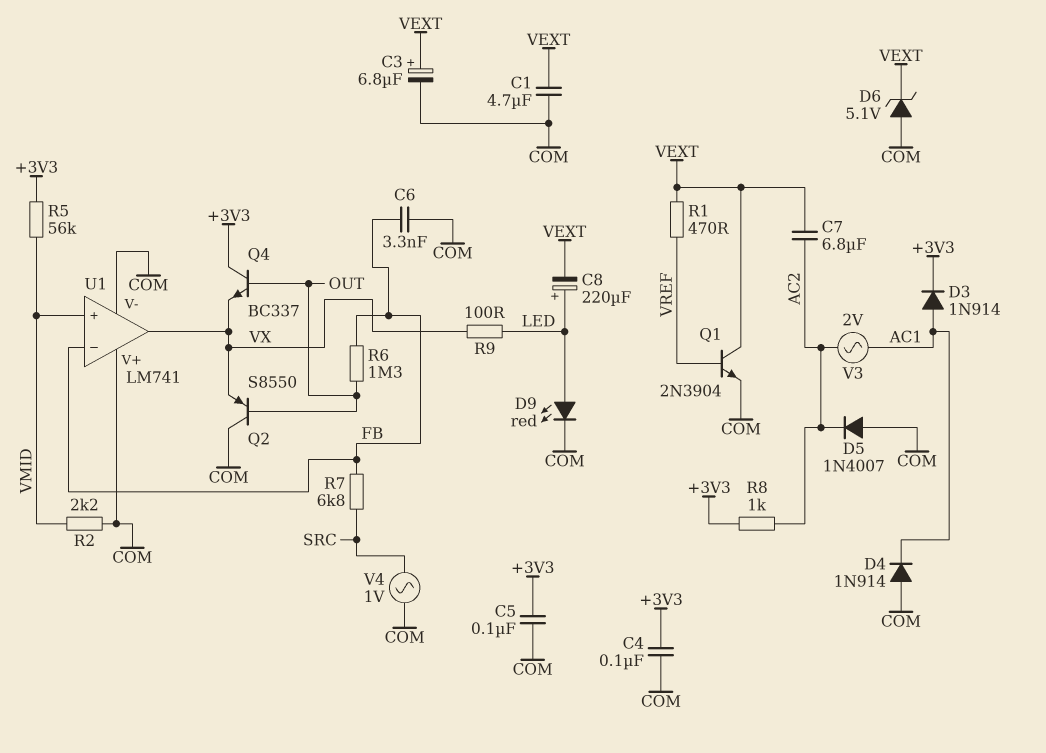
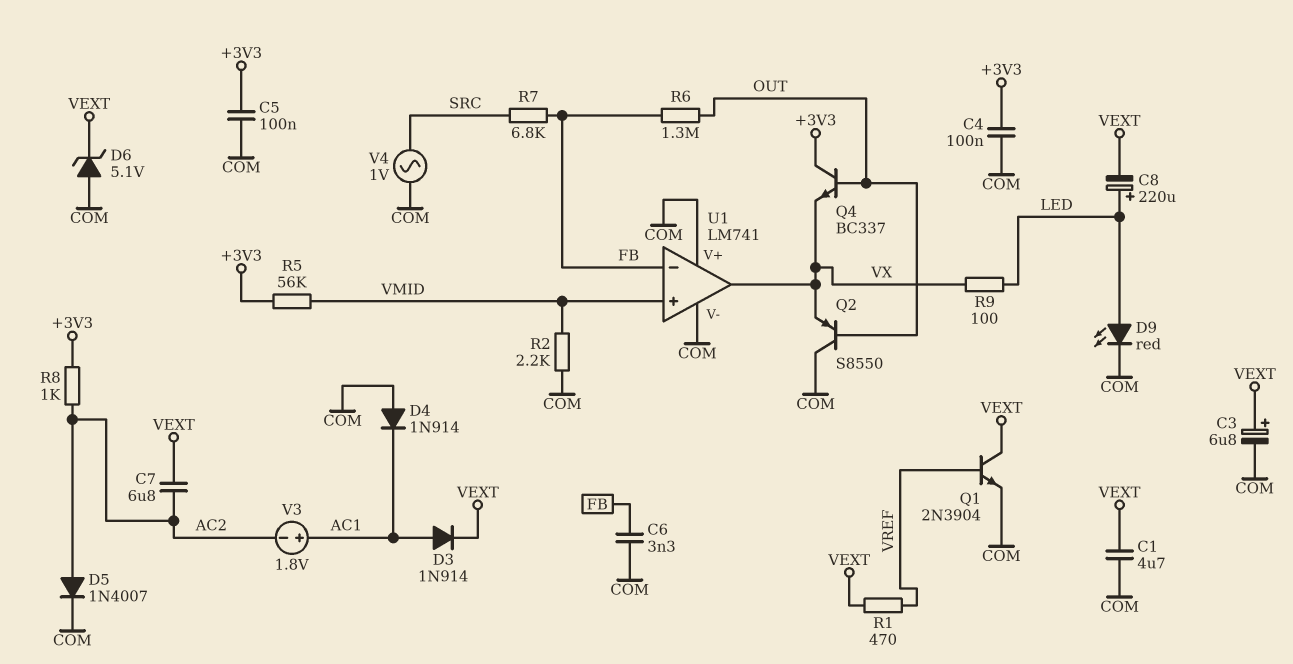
D3: diode 1N914 (A AC1, K +3V3) -> diode 1N914 (A AC1, K VEXT)
D5: diode 1N4007 (A COM, K AC2) -> diode 1N4007 (A AC2, K COM)
V3: AC 2V (AC1, AC2) -> 1.8V (plus AC1, minus AC2)

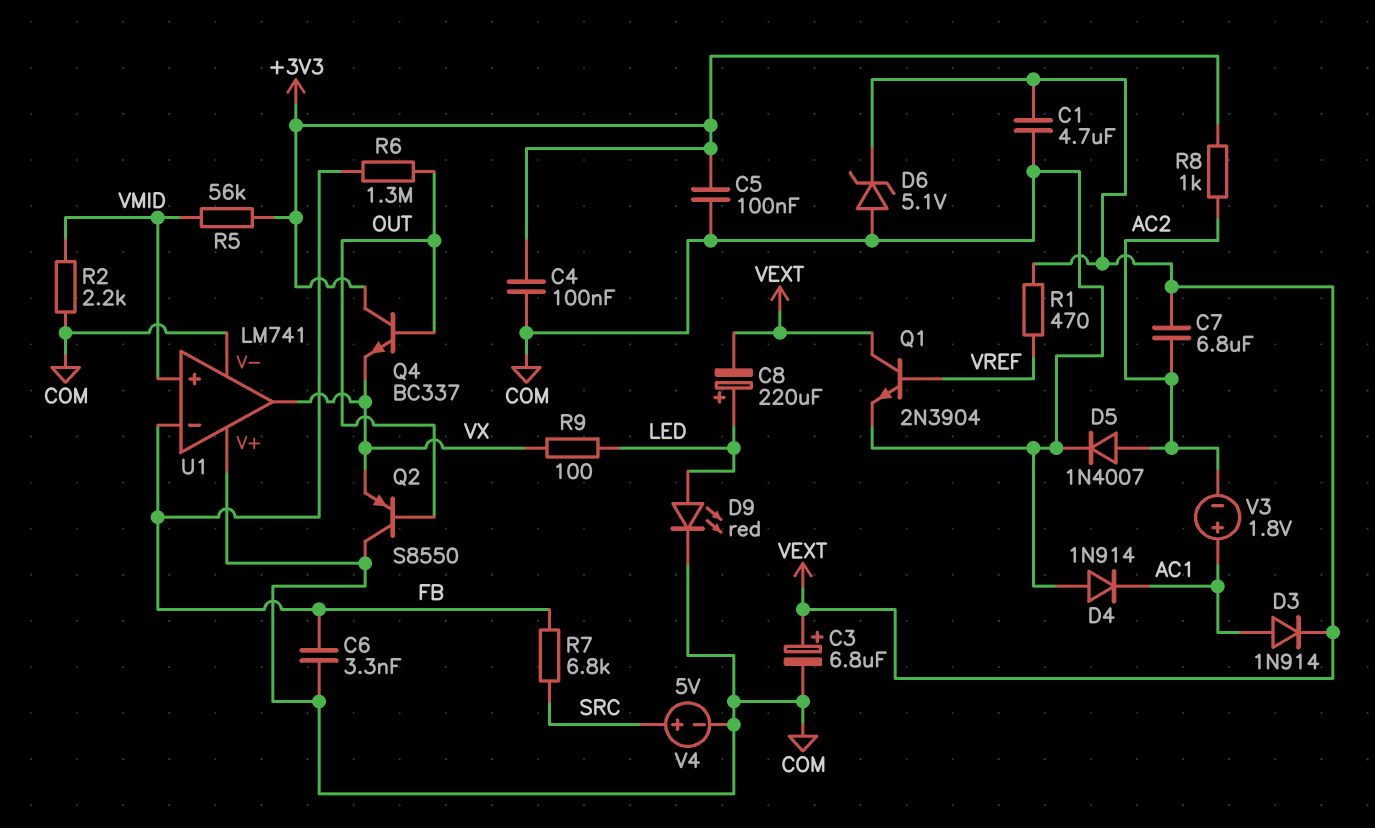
V4: AC 1V (COM, SRC) -> 5V (plus SRC, minus COM)

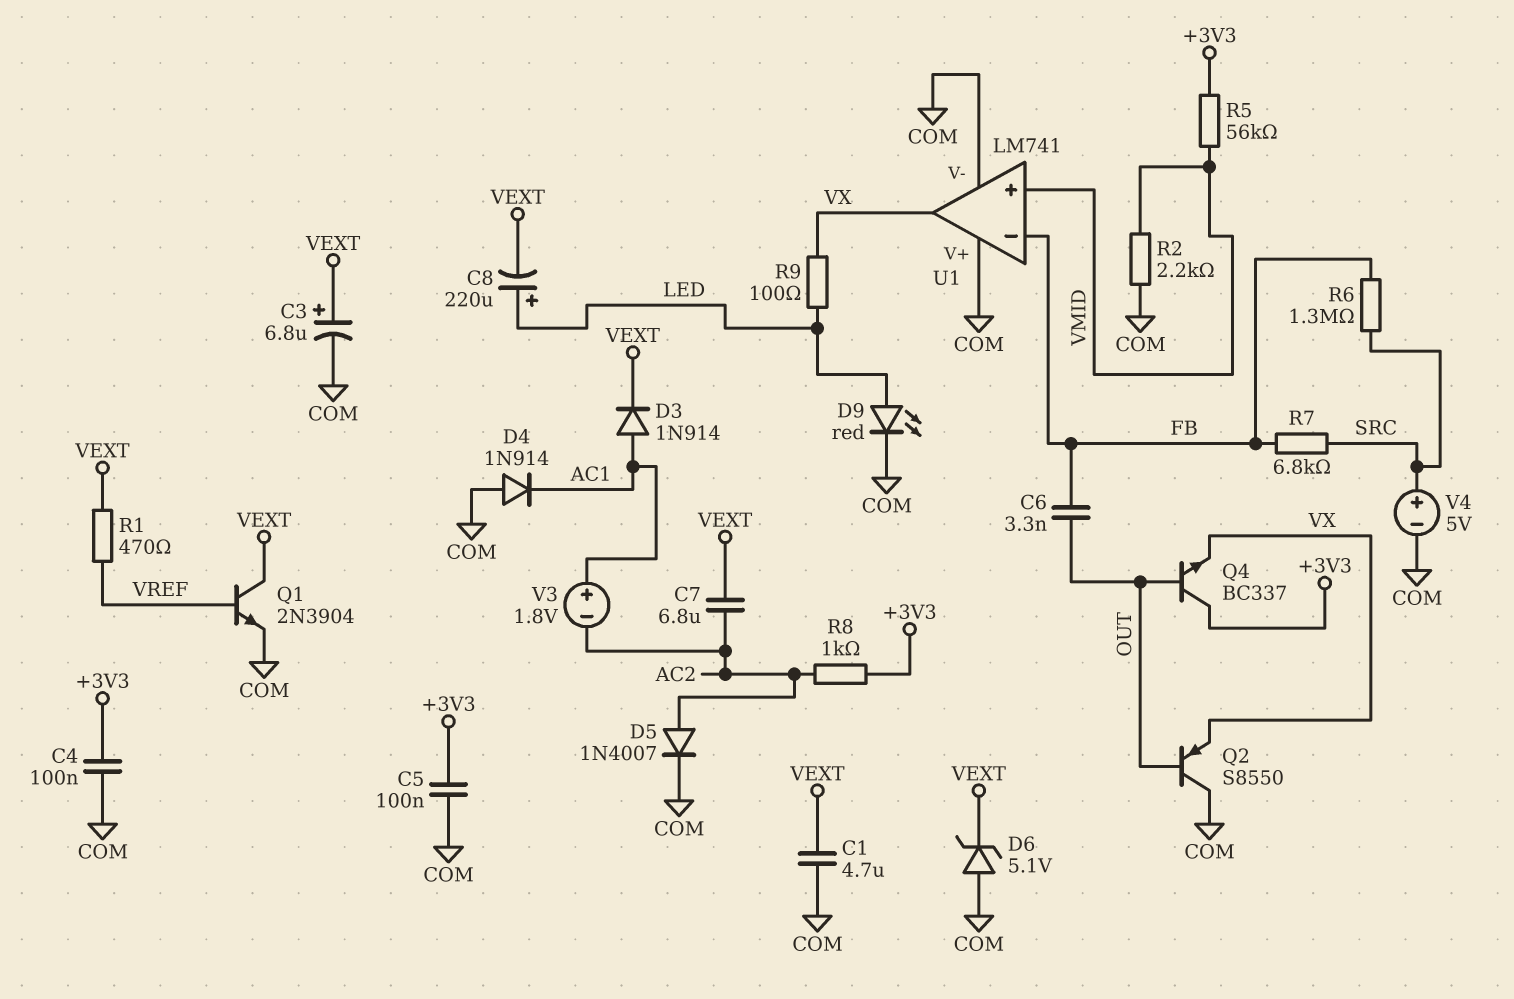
C6: 3.3nF (COM, FB) -> 3.3nF (FB, OUT)
R6: 1.3M (FB, OUT) -> 1.3M (FB, SRC)

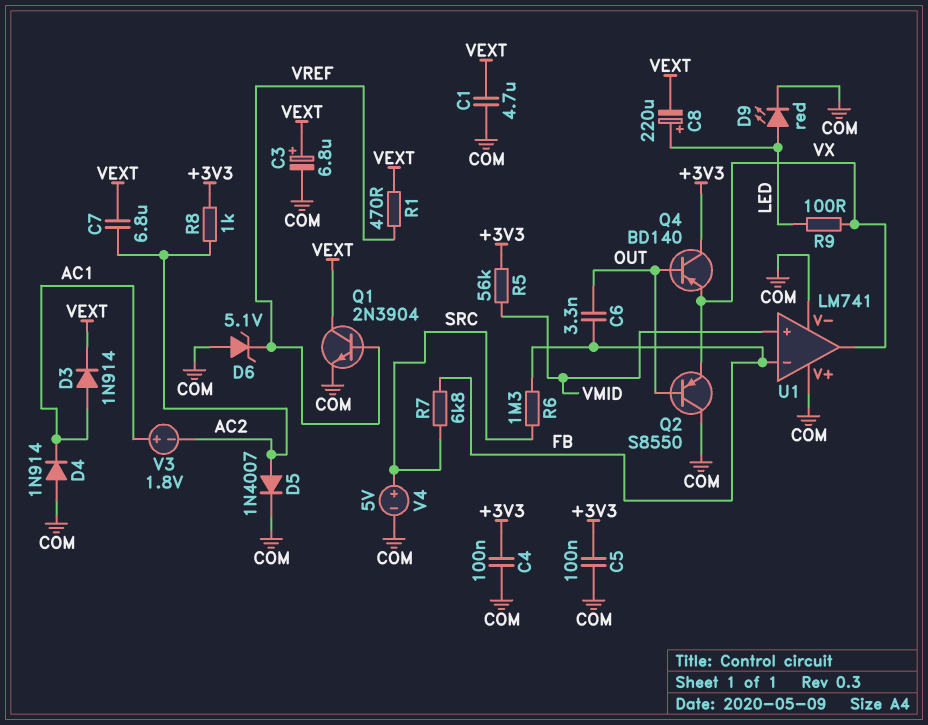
D6: zener 5.1V (A COM, K VEXT) -> zener 5.1V (A COM, K VREF)
Q4: NPN BC337 (B OUT, C +3V3, E VX) -> PNP BD140 (B OUT, C +3V3, E VX)
R2: 2.2k (COM, VMID) -> none

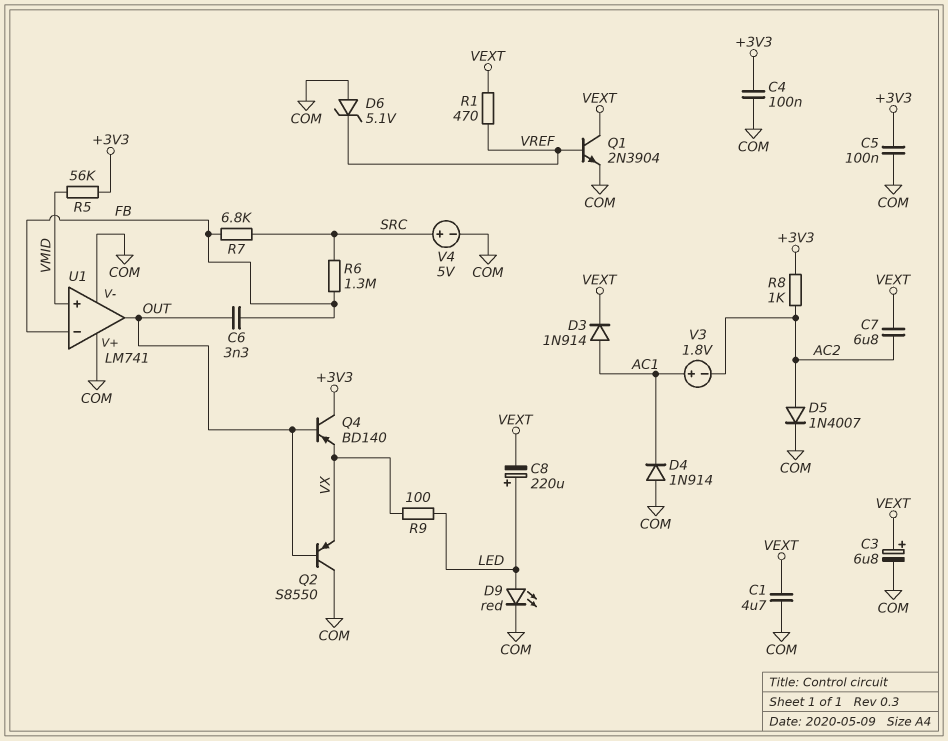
U1 pin out: VX -> OUT

